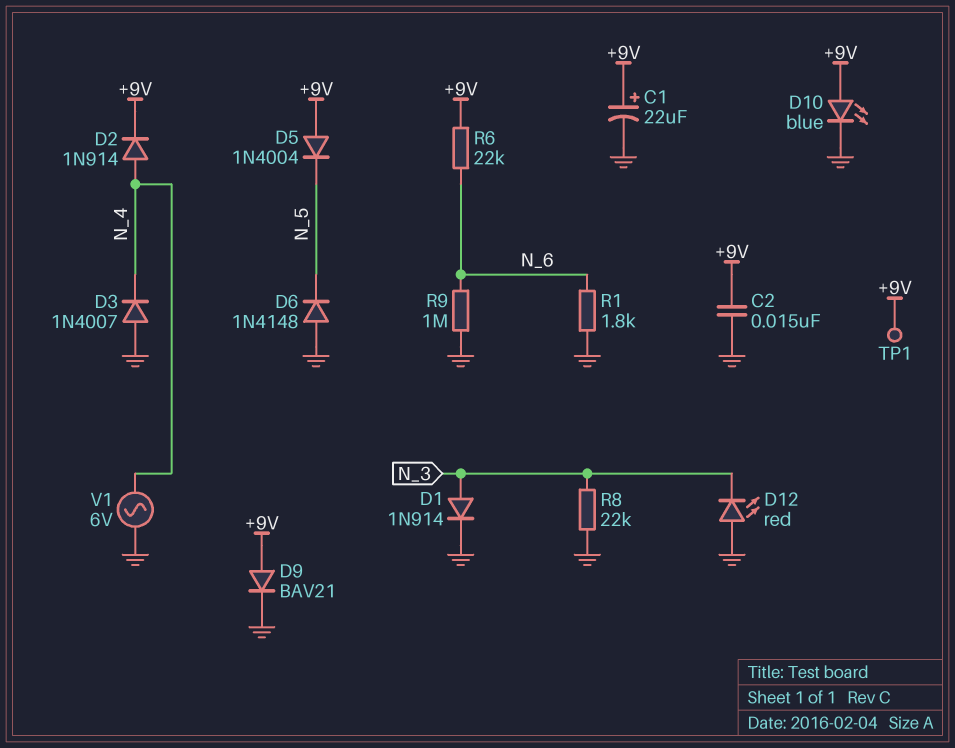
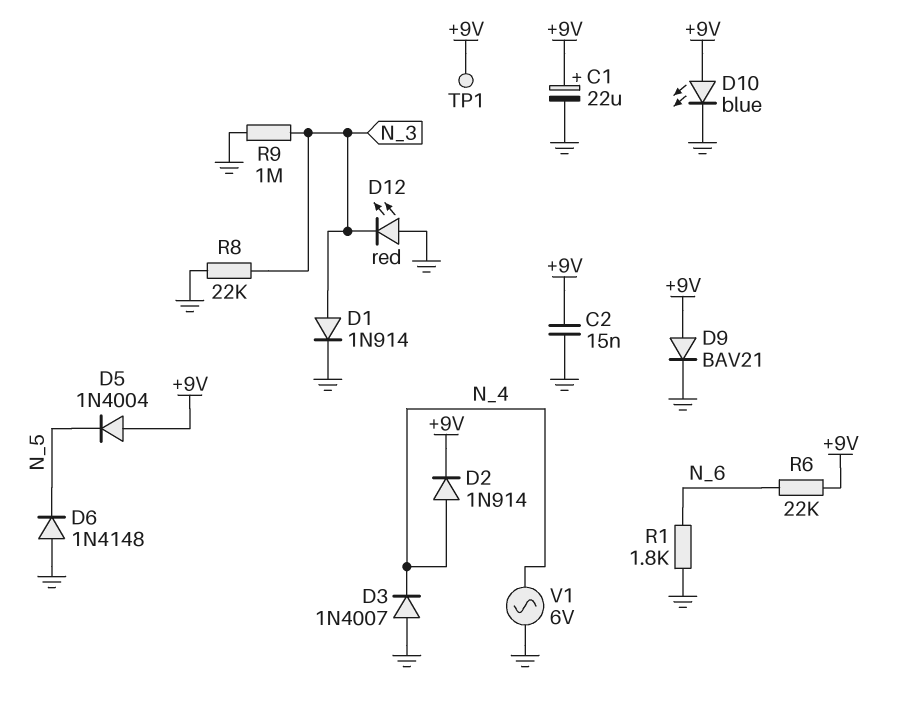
R9: 1M (GND, N_6) -> 1M (GND, N_3)

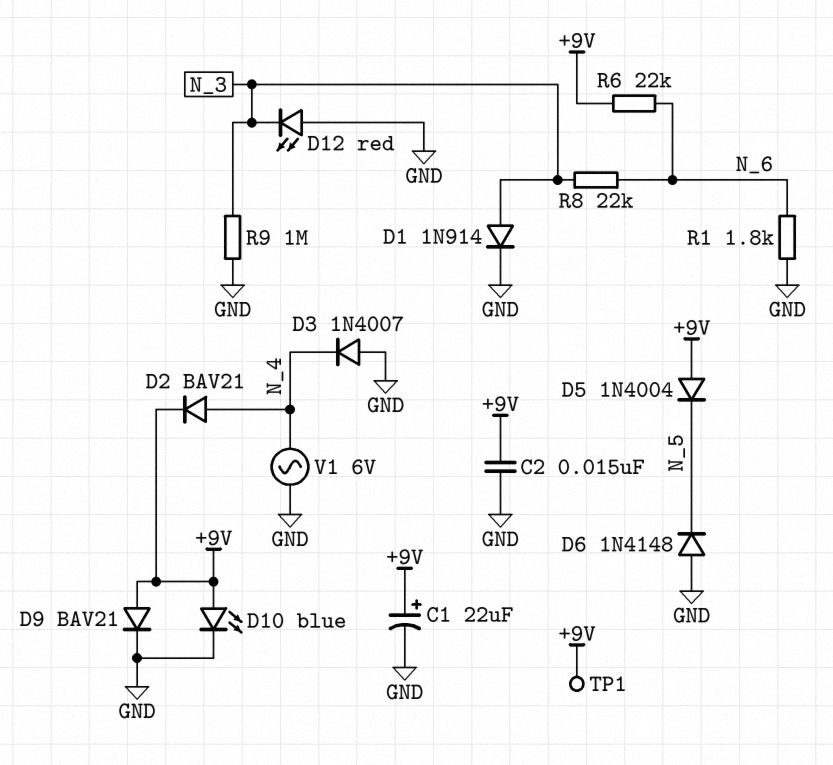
D2: diode 1N914 (A N_4, K +9V) -> diode BAV21 (A N_4, K +9V)
R8: 22k (GND, N_3) -> 22k (N_3, N_6)

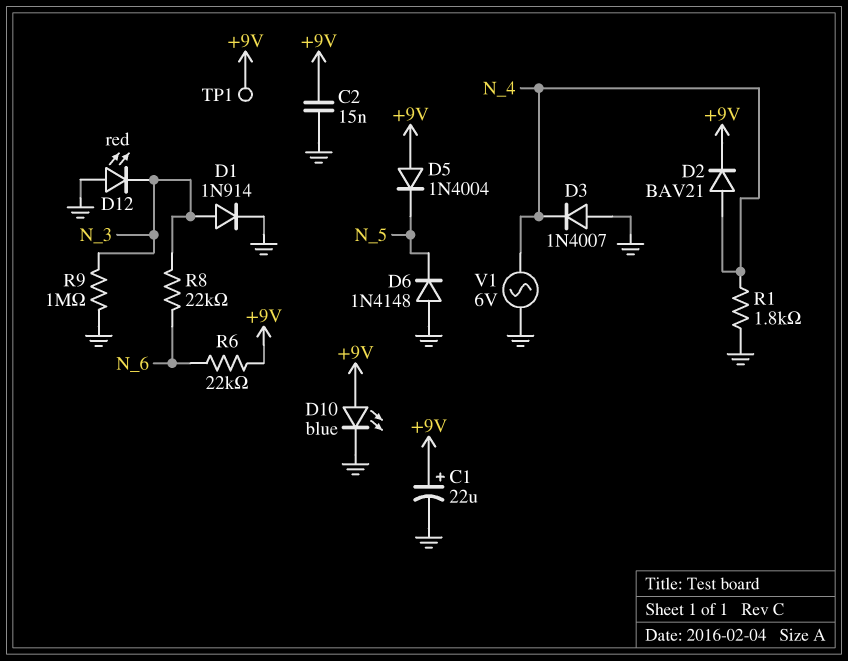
D9: diode BAV21 (A +9V, K GND) -> none
R1: 1.8k (GND, N_6) -> 1.8k (GND, N_4)

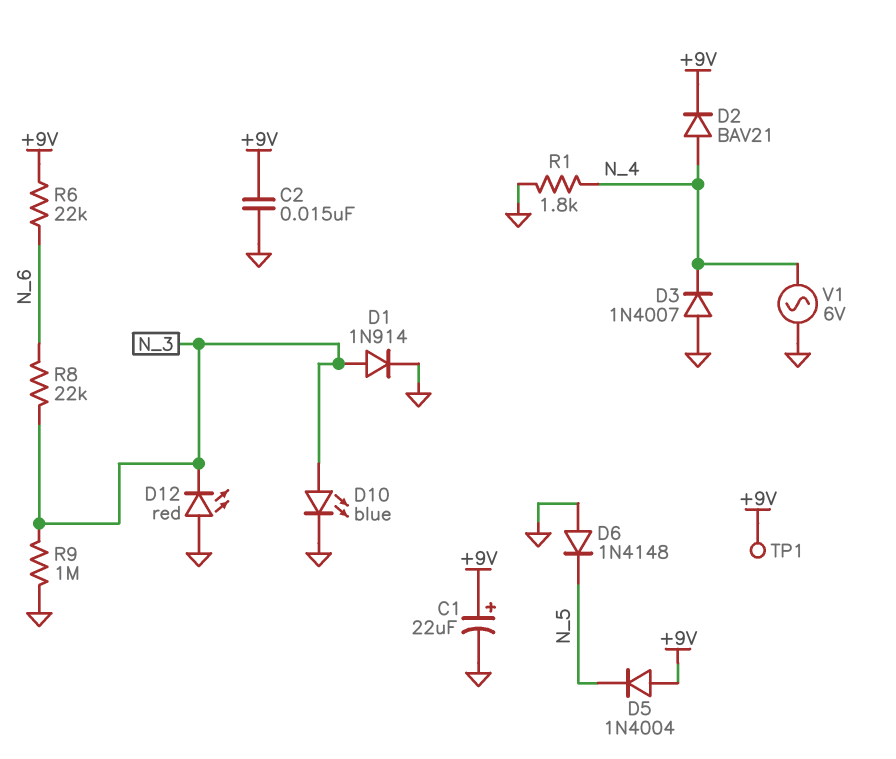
D10: LED blue (A +9V, K GND) -> LED blue (A N_3, K GND)

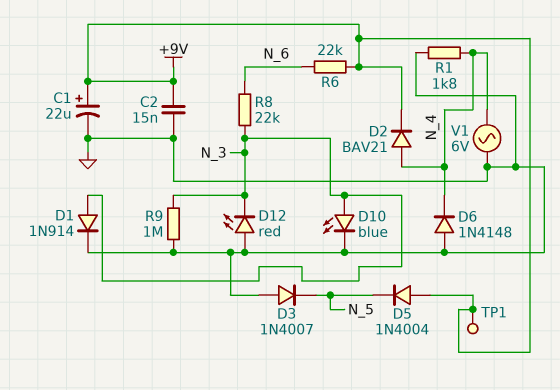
D3: diode 1N4007 (A GND, K N_4) -> diode 1N4007 (A GND, K N_5)
D6: diode 1N4148 (A GND, K N_5) -> diode 1N4148 (A GND, K N_4)

